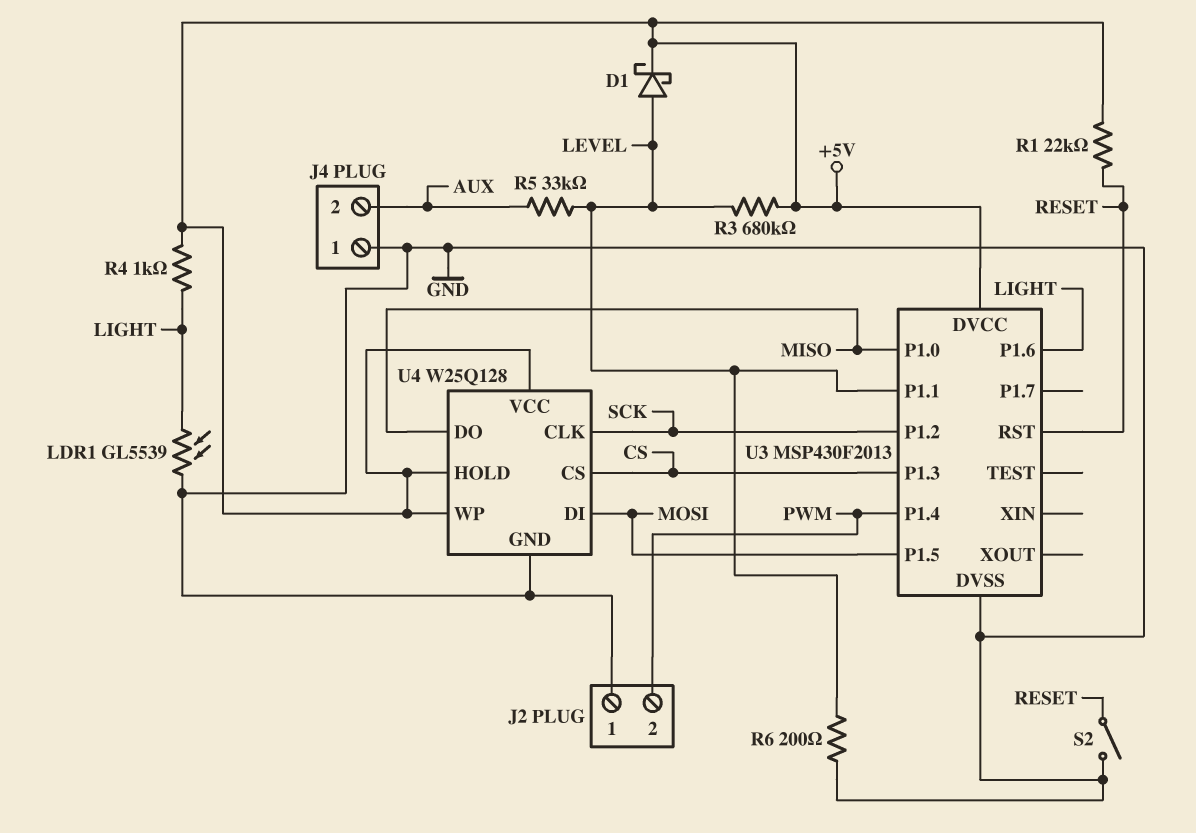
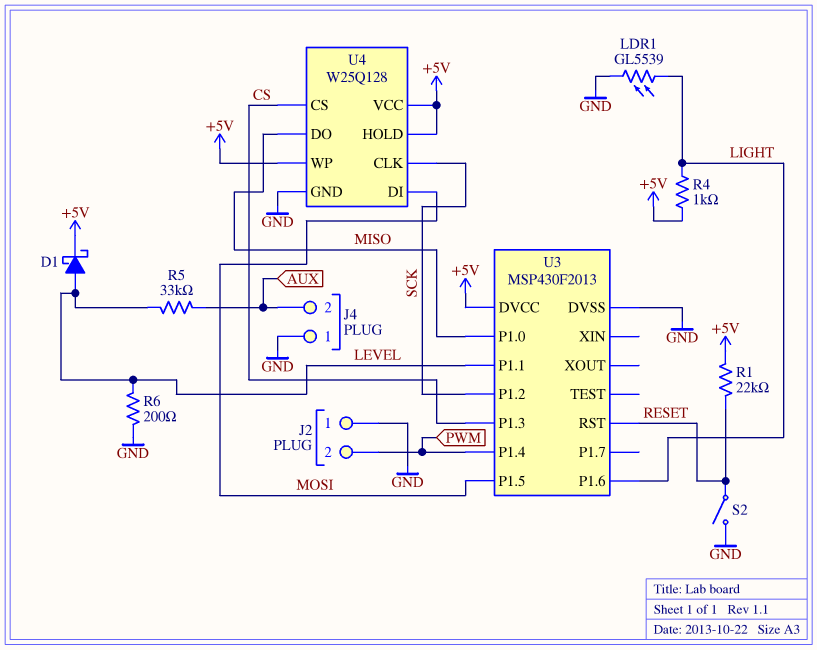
R3: 680k (+5V, LEVEL) -> none

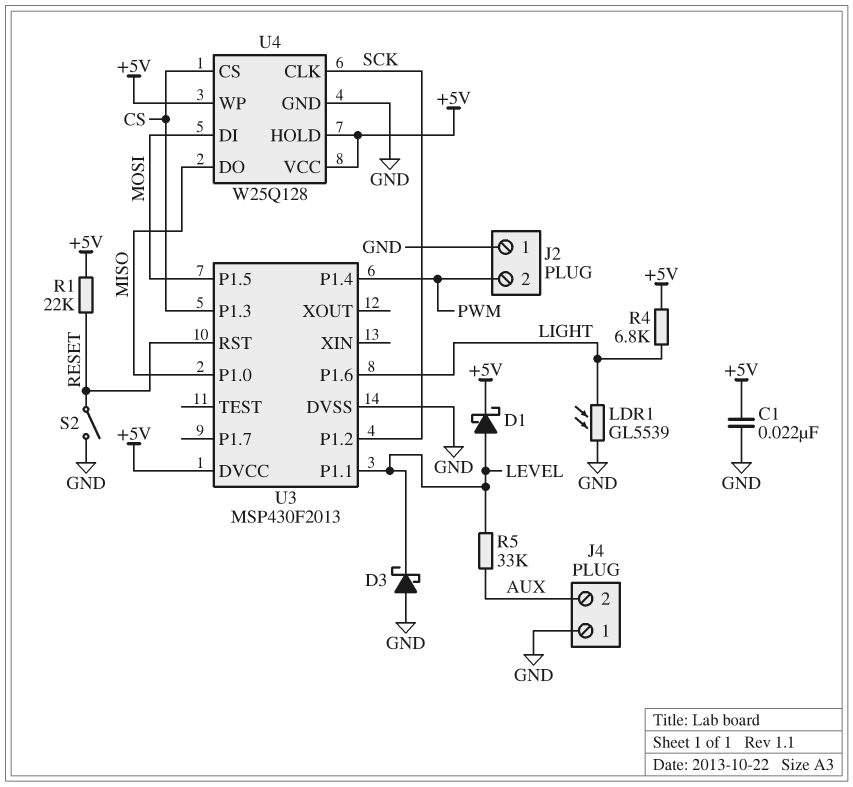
C1: none -> 22nF (+5V, GND)
D3: none -> schottky (A GND, K LEVEL)
R4: 1k (+5V, LIGHT) -> 6.8k (+5V, LIGHT)
R6: 200 (GND, LEVEL) -> none

